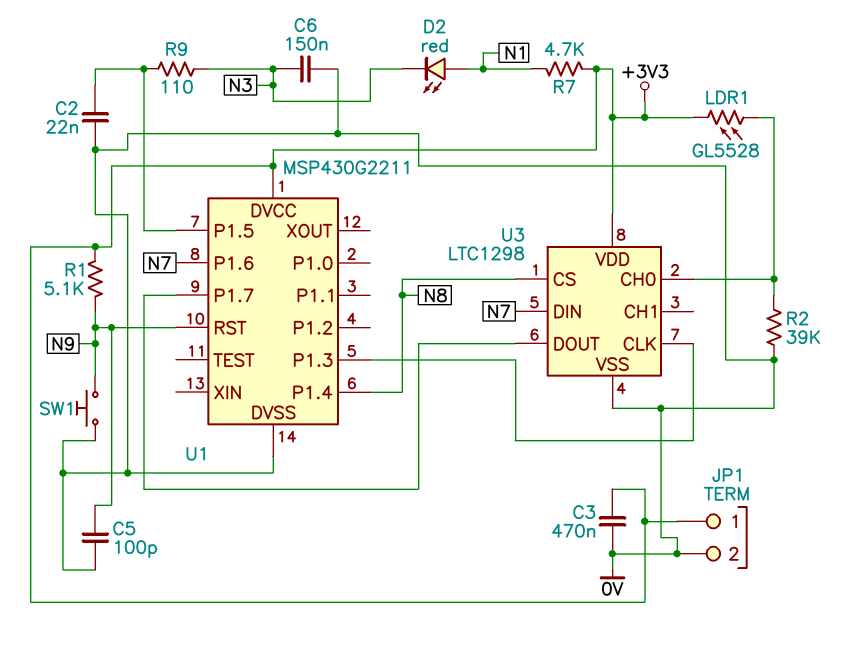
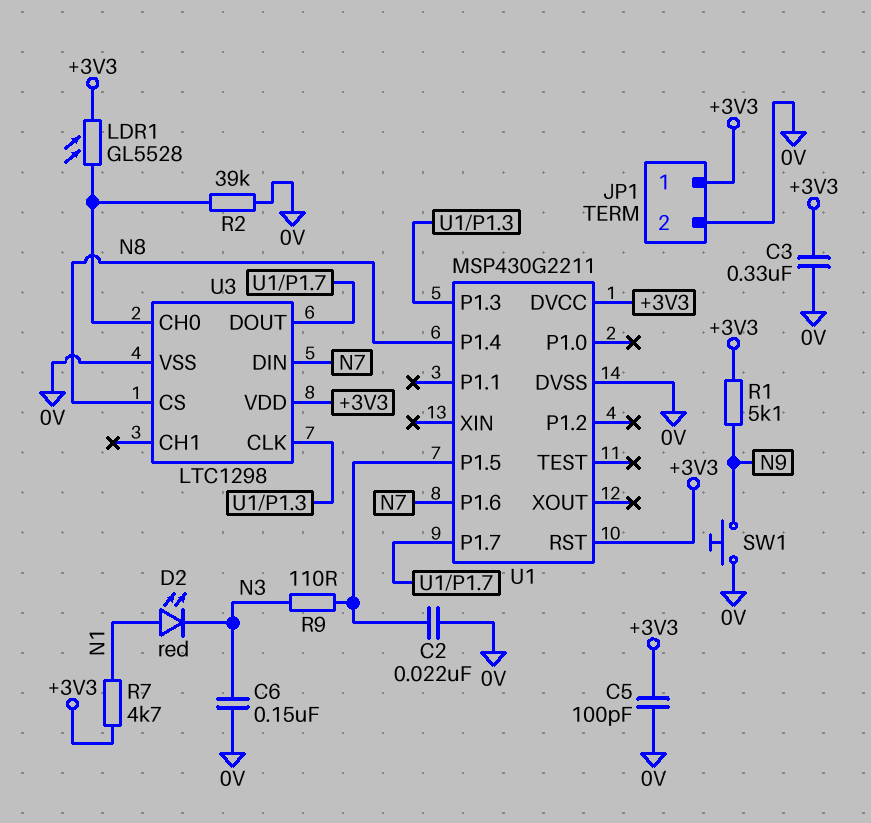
C3: 470nF (+3V3, 0V) -> 330nF (+3V3, 0V)
C5: 100pF (0V, N9) -> 100pF (+3V3, 0V)
U1 pin RST: N9 -> +3V3

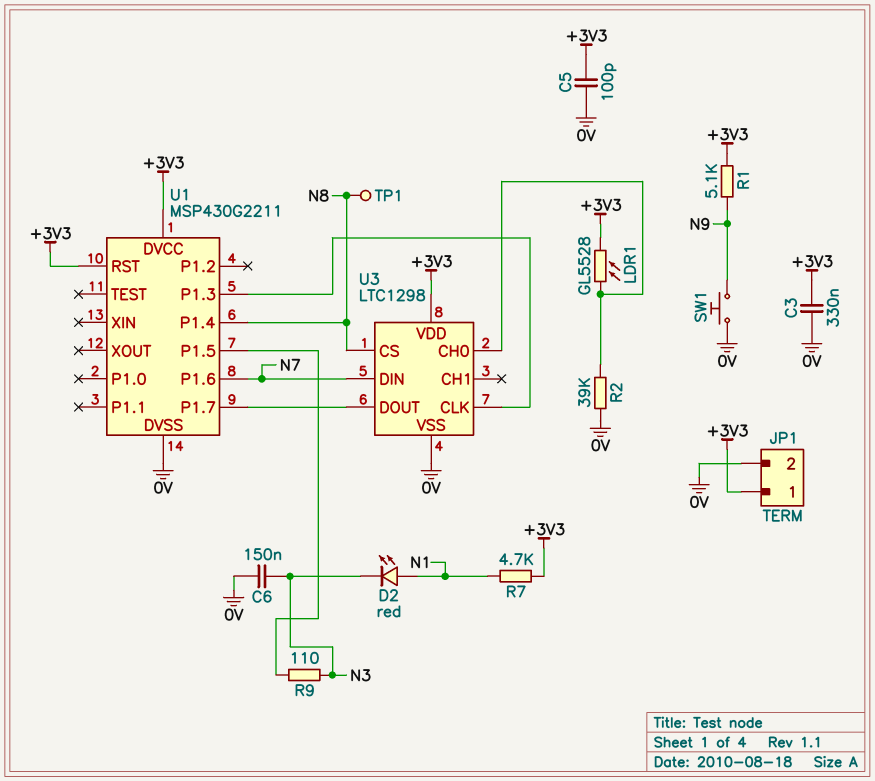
C2: 22nF (0V, U1/P1.5) -> none
TP1: none -> test point (N8)

